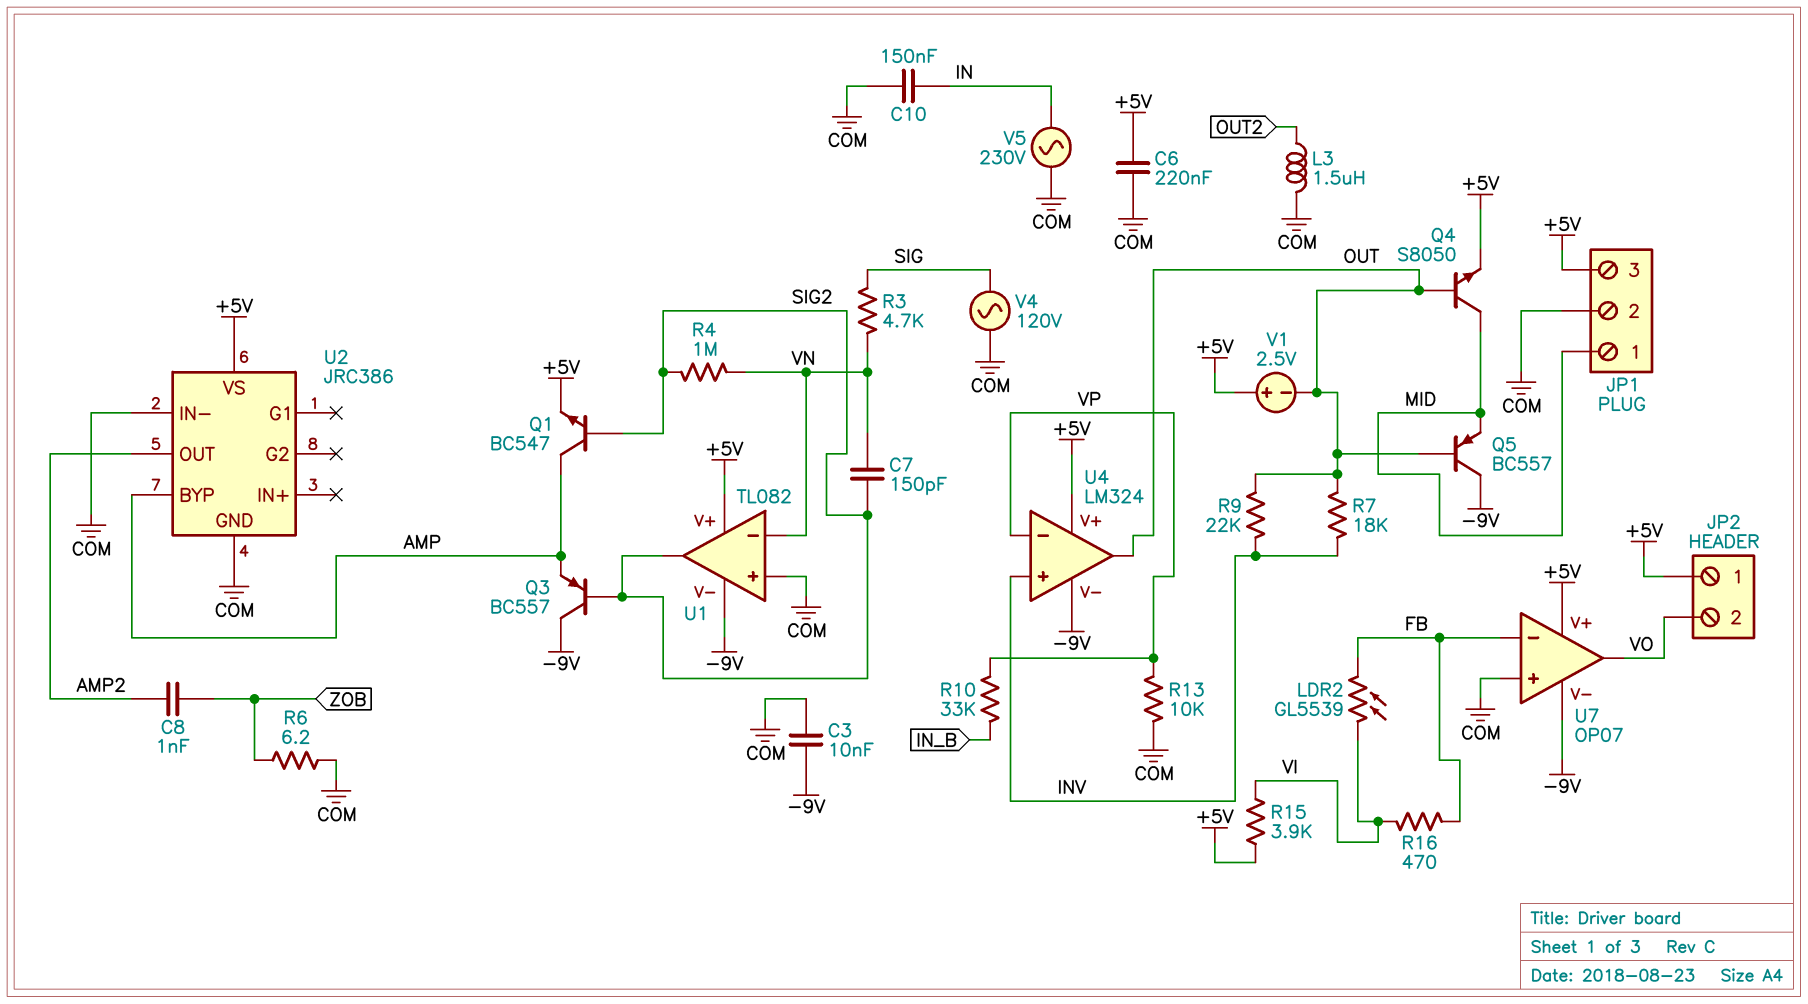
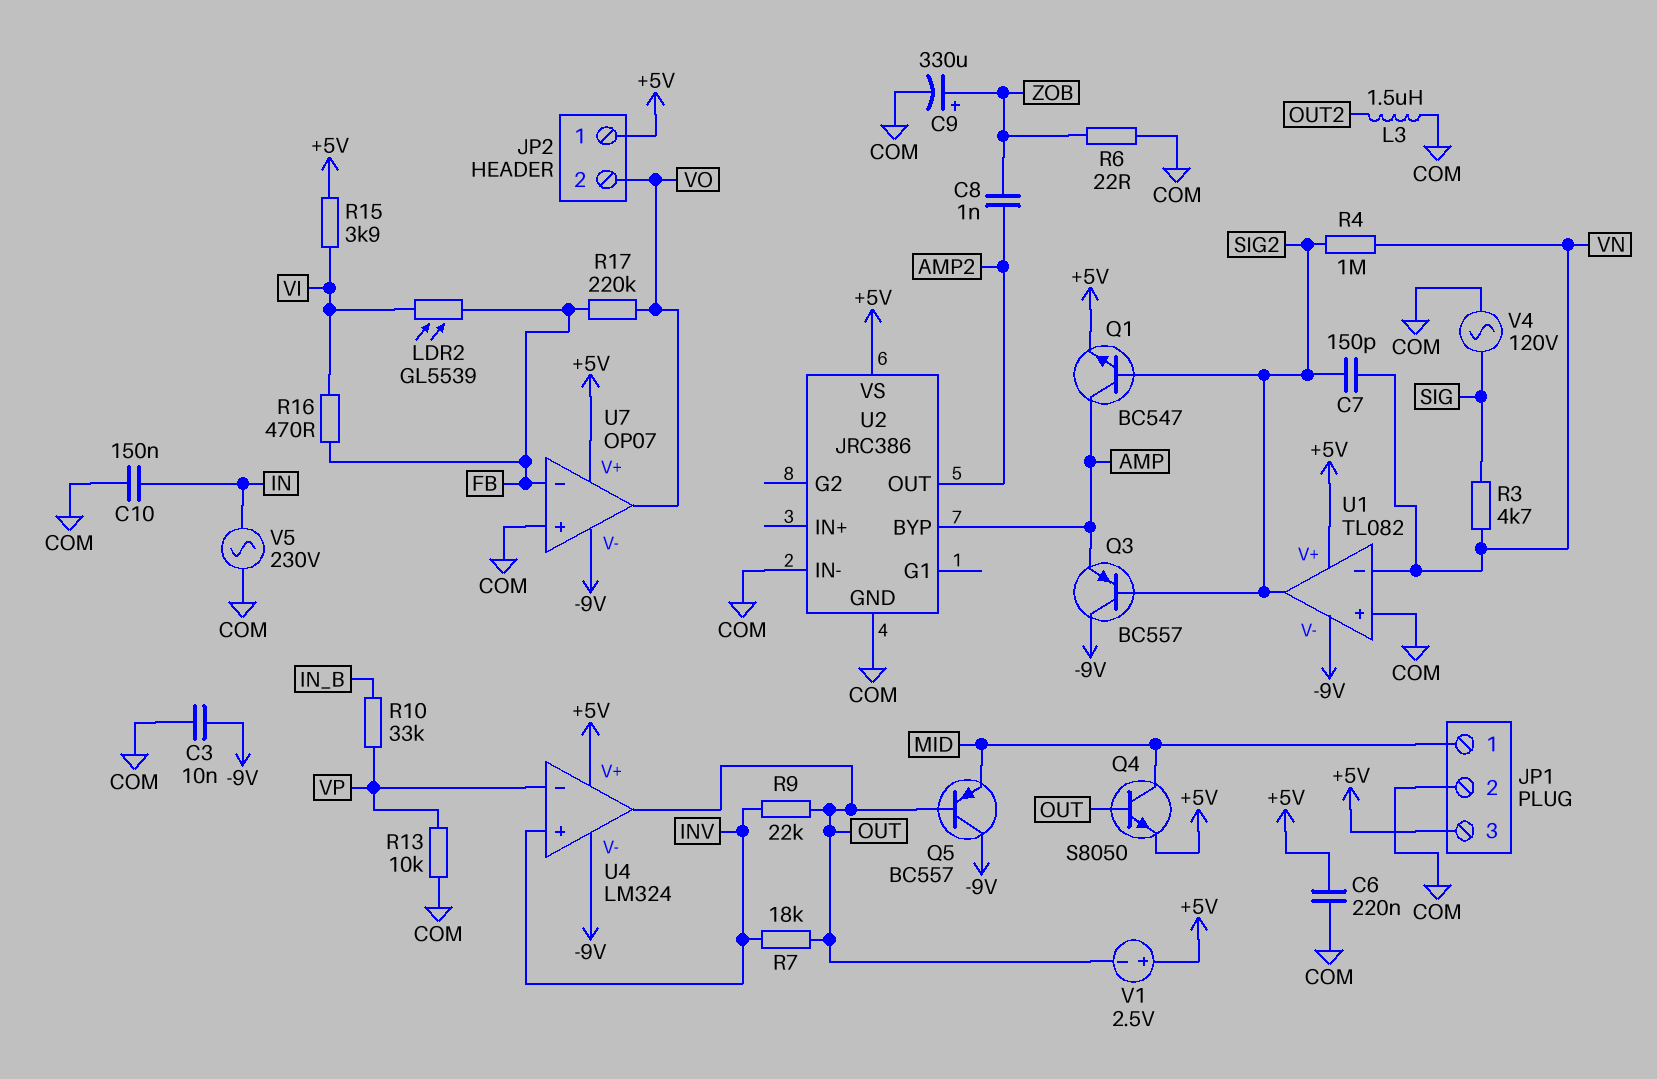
C9: none -> 330uF (plus ZOB, minus COM)
R6: 6.2 (COM, ZOB) -> 22 (COM, ZOB)
R17: none -> 220k (FB, VO)

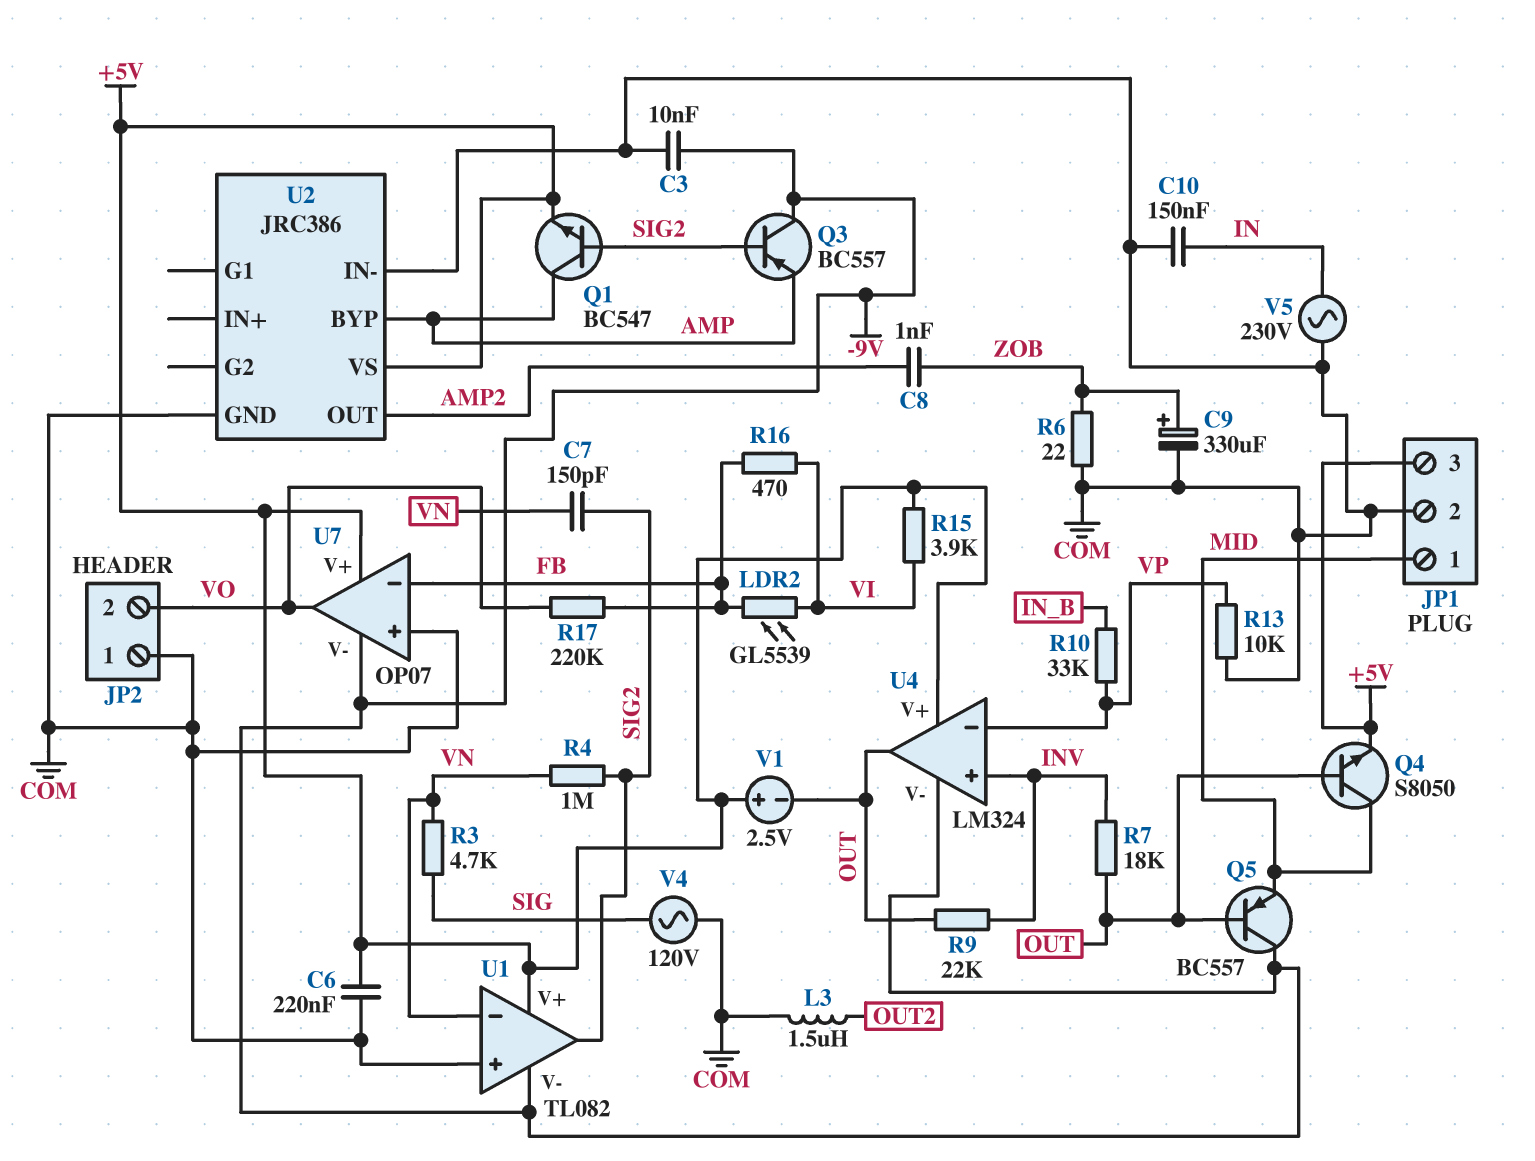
JP2 pin 1: +5V -> COM

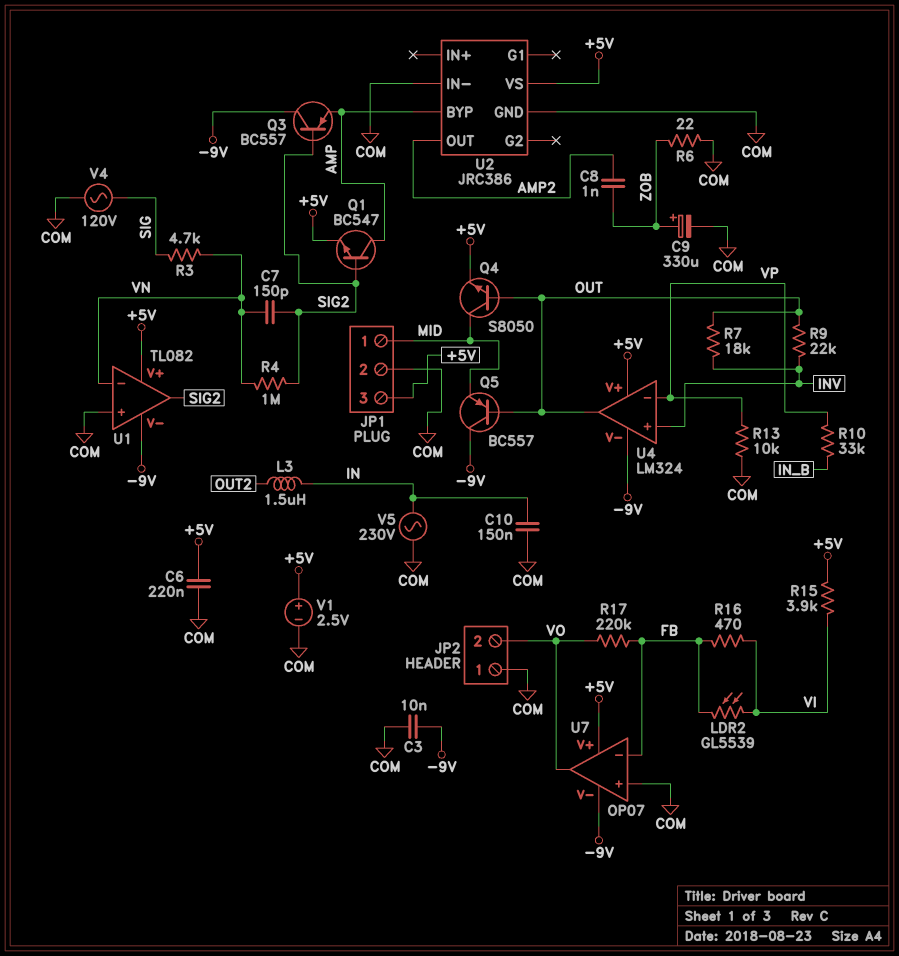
L3: 1.5uH (COM, OUT2) -> 1.5uH (IN, OUT2)
V1: 2.5V (plus +5V, minus OUT) -> 2.5V (plus +5V, minus COM)

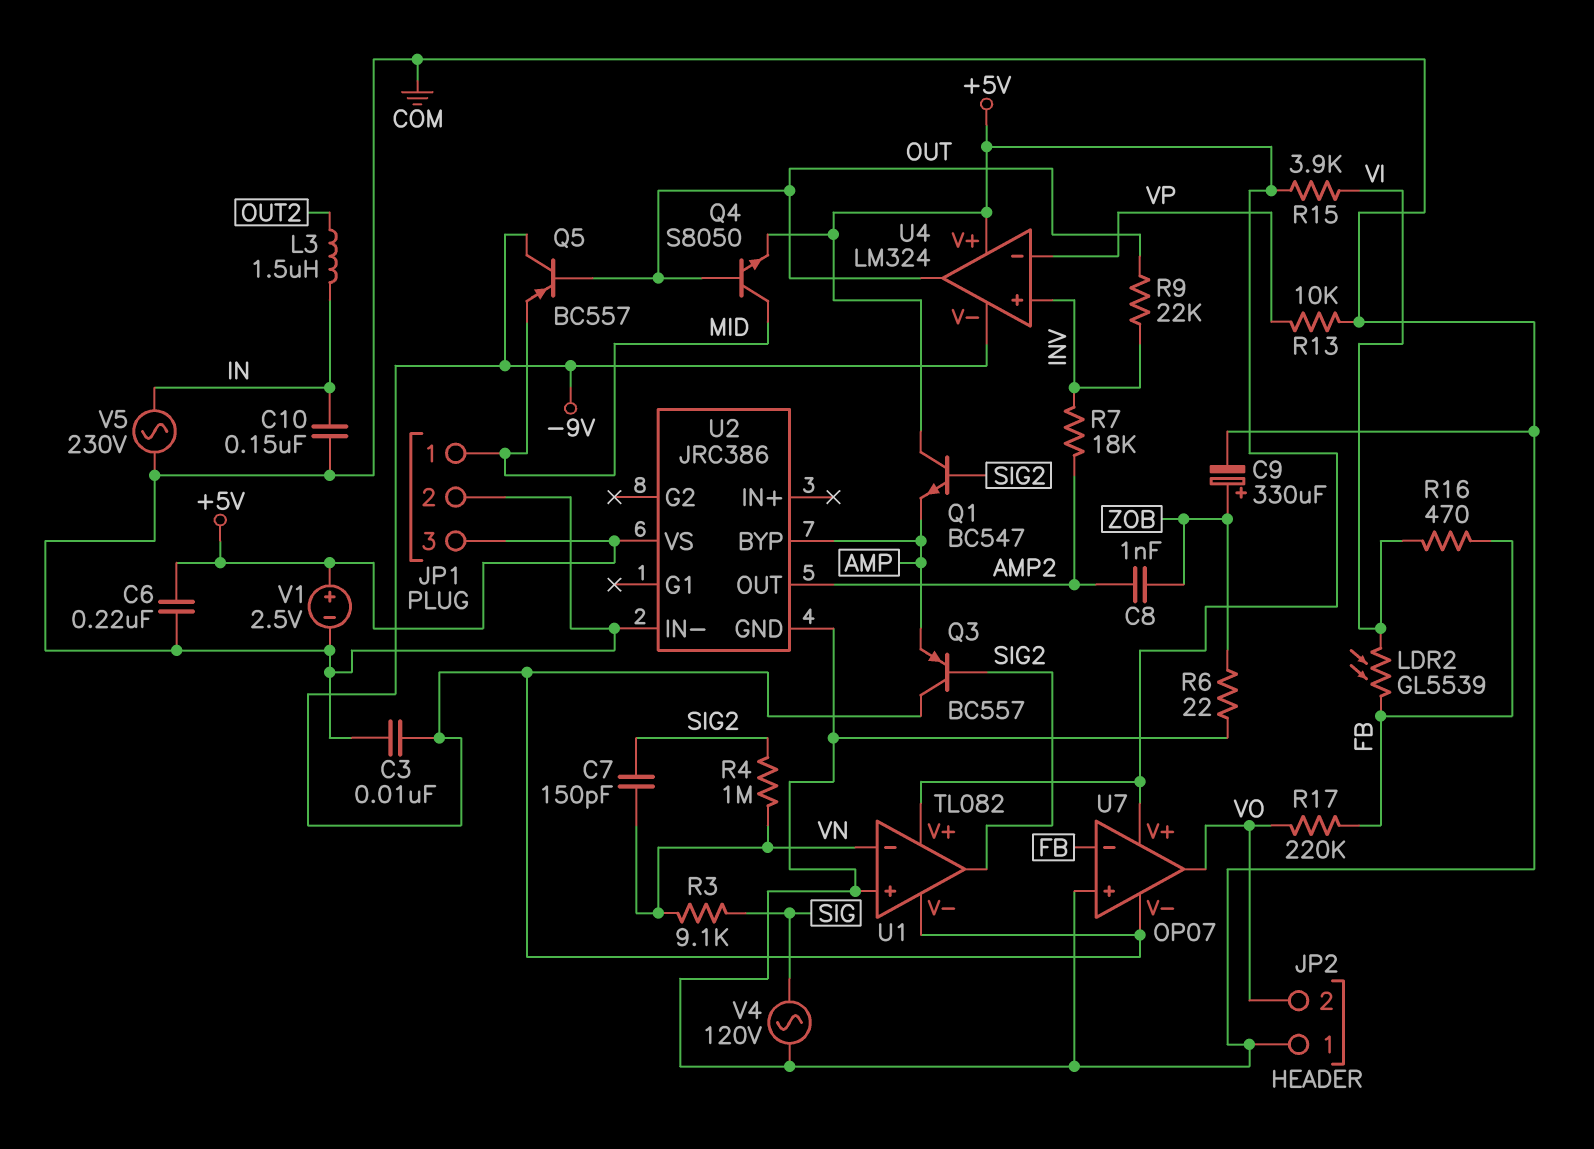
Q1: NPN BC547 (B SIG2, C AMP, E +5V) -> NPN BC547 (B SIG2, C +5V, E AMP)
R3: 4.7k (SIG, VN) -> 9.1k (SIG, VN)
R7: 18k (INV, OUT) -> 18k (AMP2, INV)
R10: 33k (IN_B, VP) -> none

